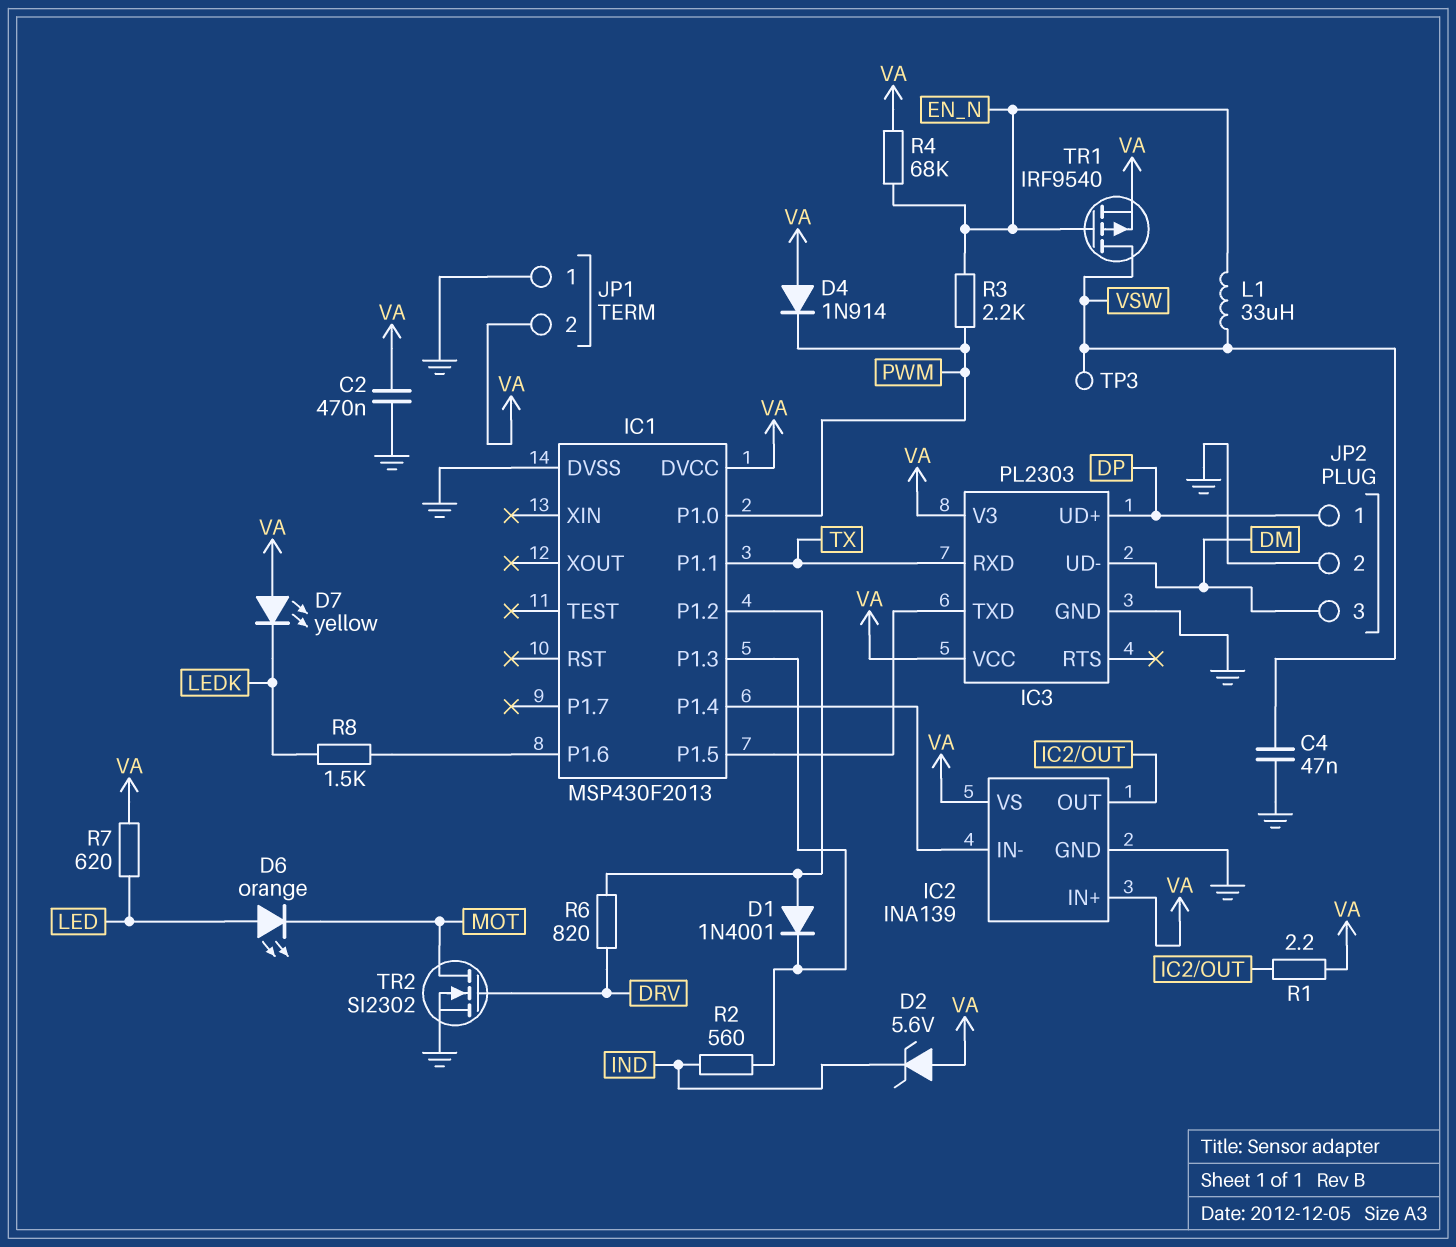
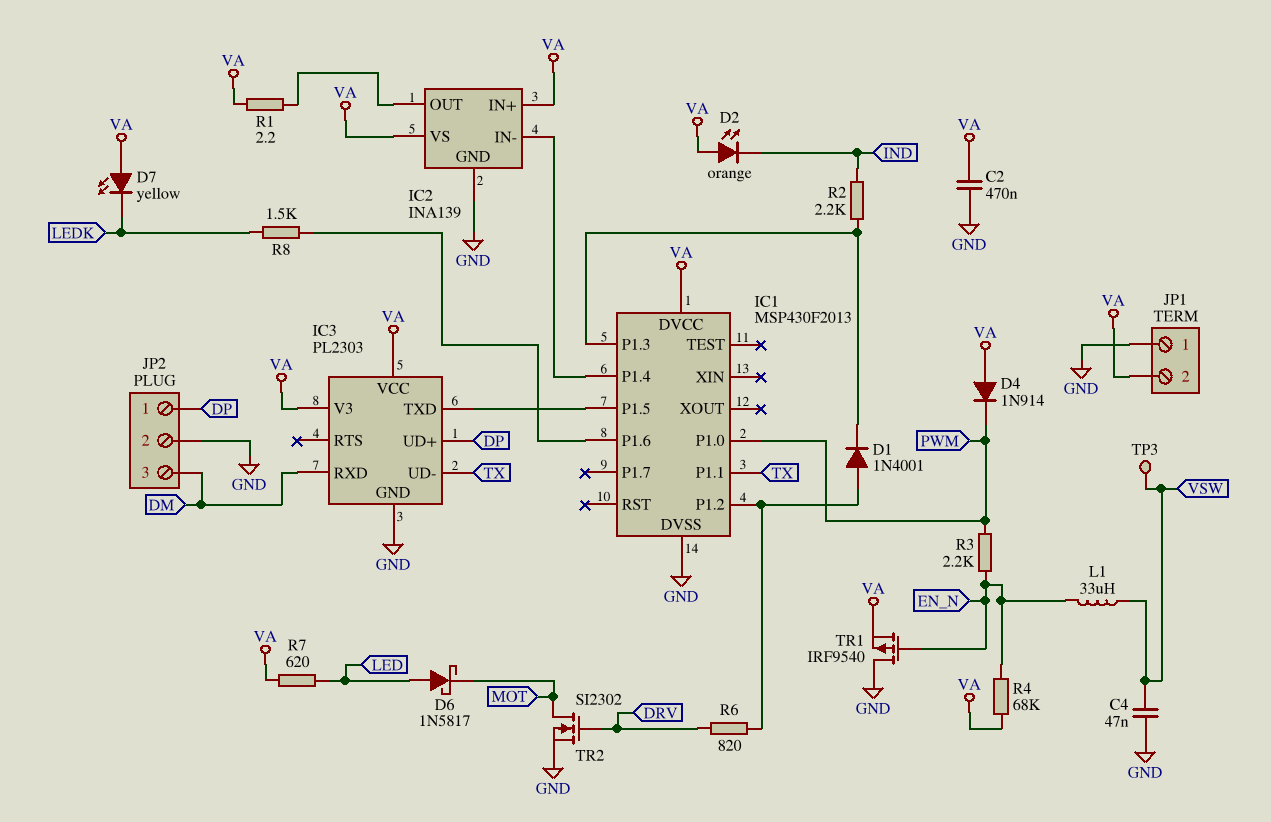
D2: zener 5.6V (A VA, K IND) -> LED orange (A VA, K IND)
D6: LED orange (A LED, K MOT) -> schottky 1N5817 (A LED, K MOT)
IC3 pin RXD: TX -> DM
IC3 pin UD-: DM -> TX
R2: 560 (IC1/P1.3, IND) -> 2.2k (IC1/P1.3, IND)
TR1: PMOS IRF9540 (G EN_N, D VSW, S VA) -> PMOS IRF9540 (G EN_N, D GND, S VA)

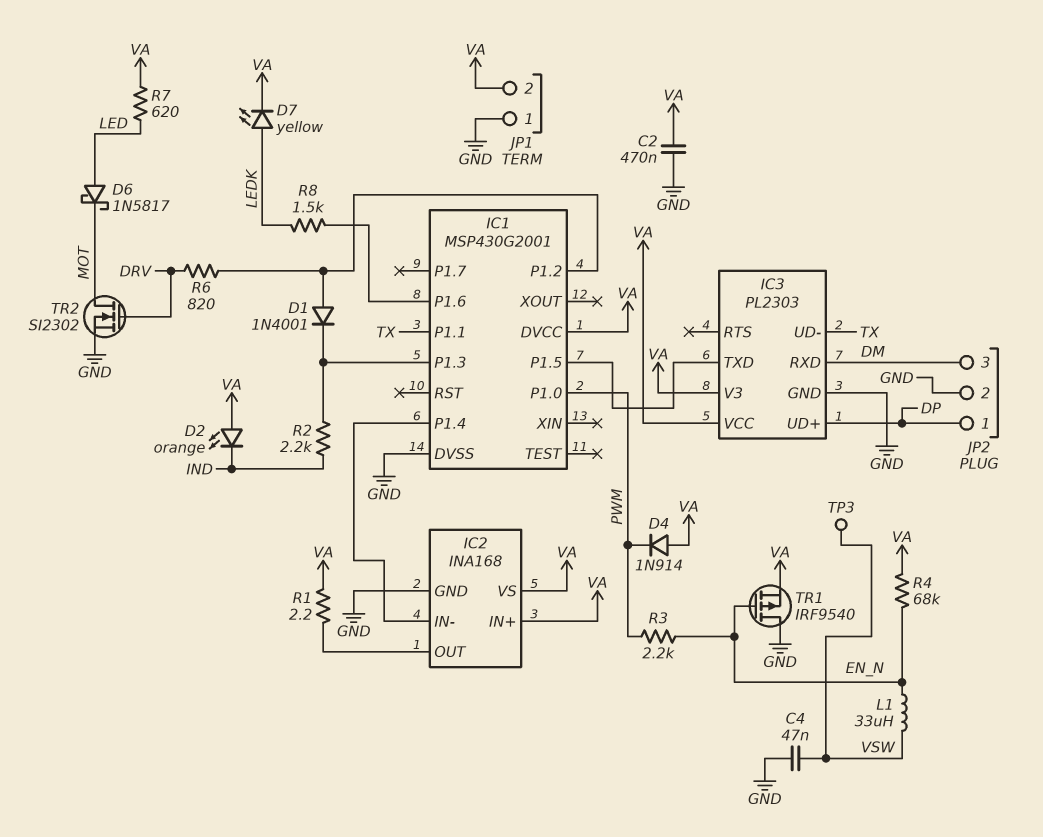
D7: LED yellow (A VA, K LEDK) -> LED yellow (A LEDK, K VA)
IC1: MSP430F2013 -> MSP430G2001
IC2: INA139 -> INA168

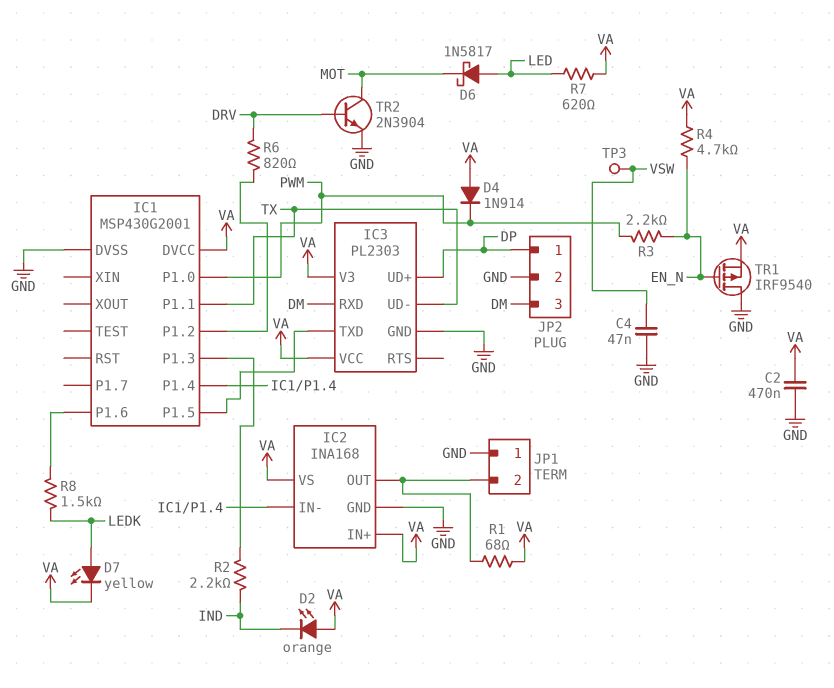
D1: diode 1N4001 (A IC1/P1.2, K IC1/P1.3) -> none
JP1 pin 2: VA -> IC2/OUT
L1: 33uH (EN_N, VSW) -> none
R1: 2.2 (IC2/OUT, VA) -> 68 (IC2/OUT, VA)
R4: 68k (EN_N, VA) -> 4.7k (EN_N, VA)
TR2: NMOS SI2302 (G DRV, D MOT, S GND) -> NPN 2N3904 (B DRV, C MOT, E GND)

